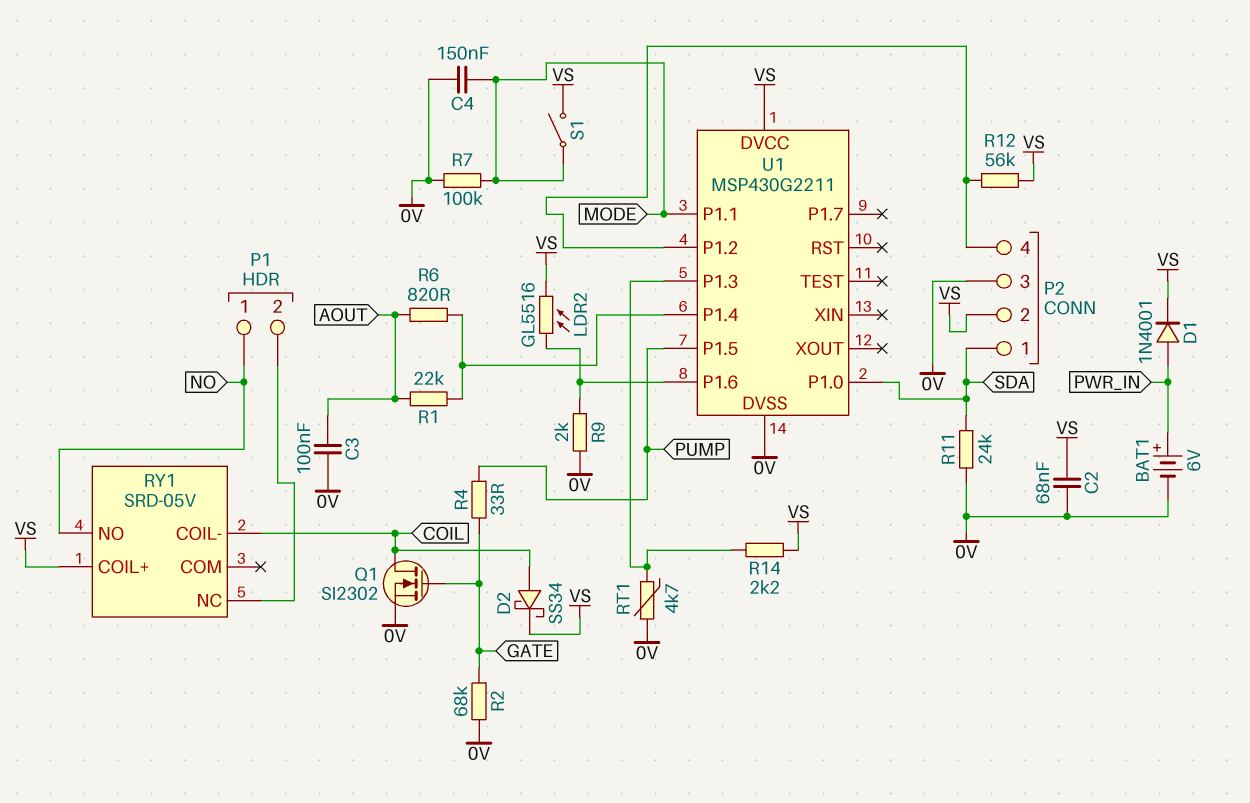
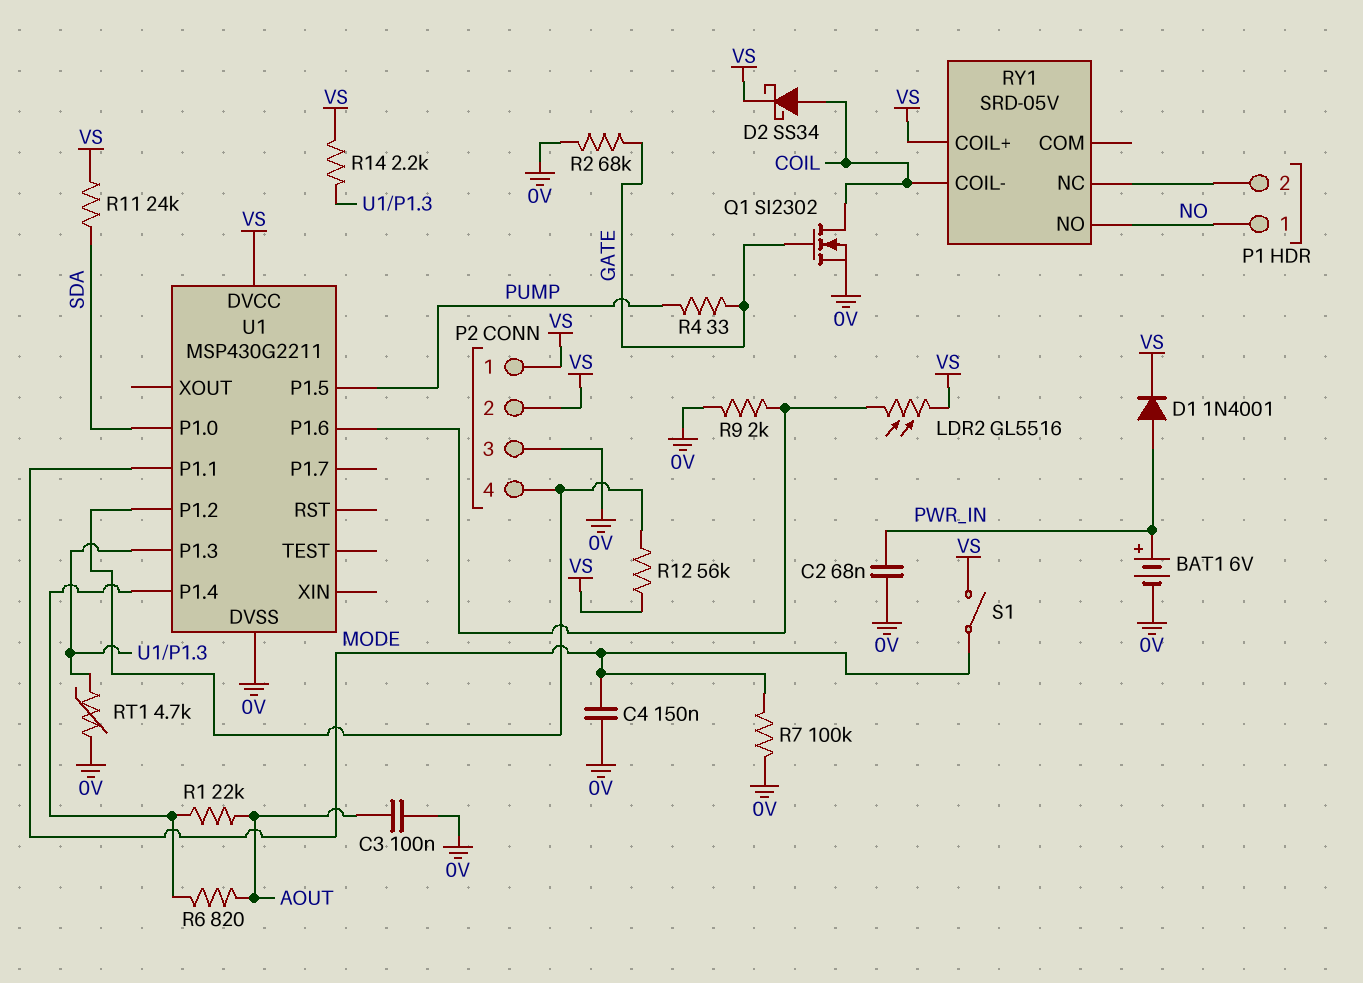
C2: 68nF (0V, VS) -> 68nF (0V, PWR_IN)
P2 pin 1: SDA -> VS
R11: 24k (0V, SDA) -> 24k (SDA, VS)

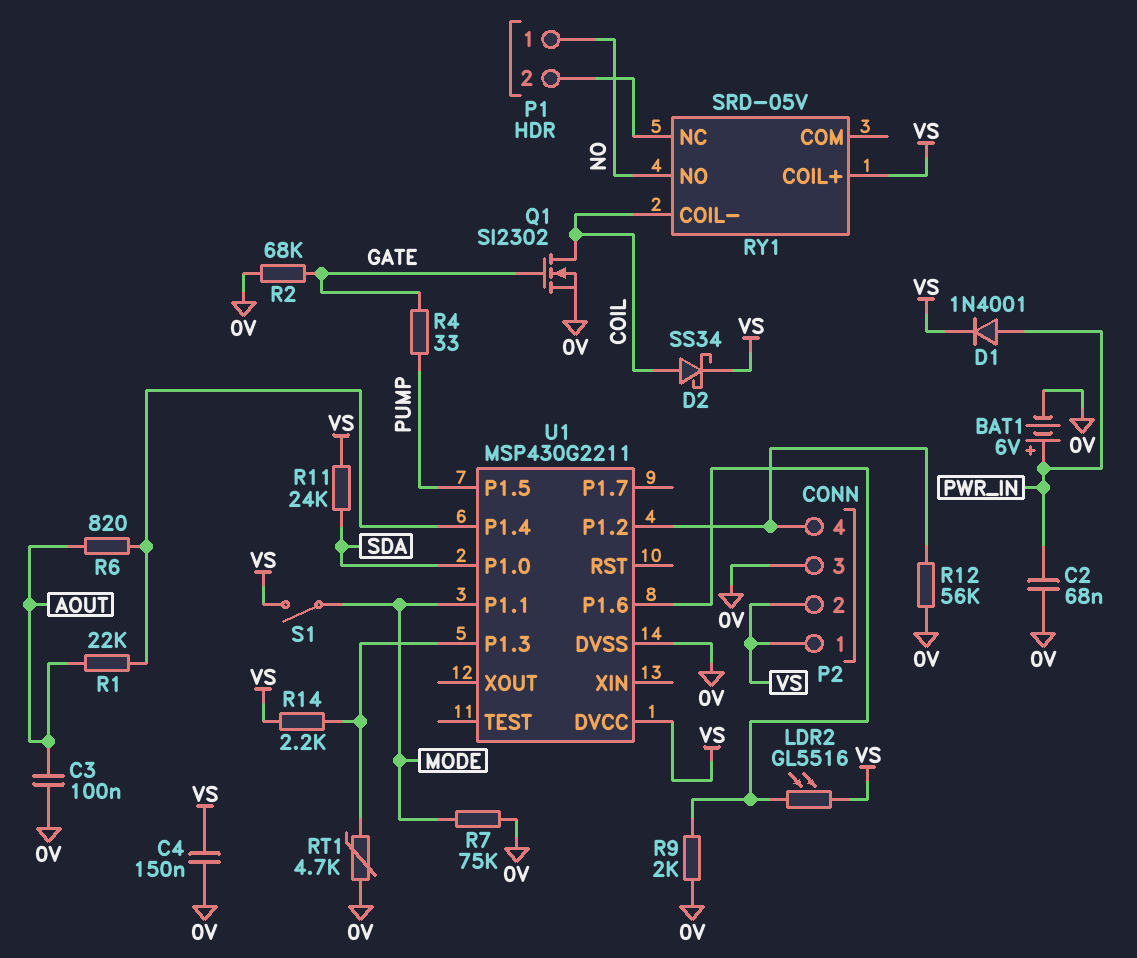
C4: 150nF (0V, MODE) -> 150nF (0V, VS)
R7: 100k (0V, MODE) -> 75k (0V, MODE)
R12: 56k (P2/4, VS) -> 56k (0V, P2/4)

